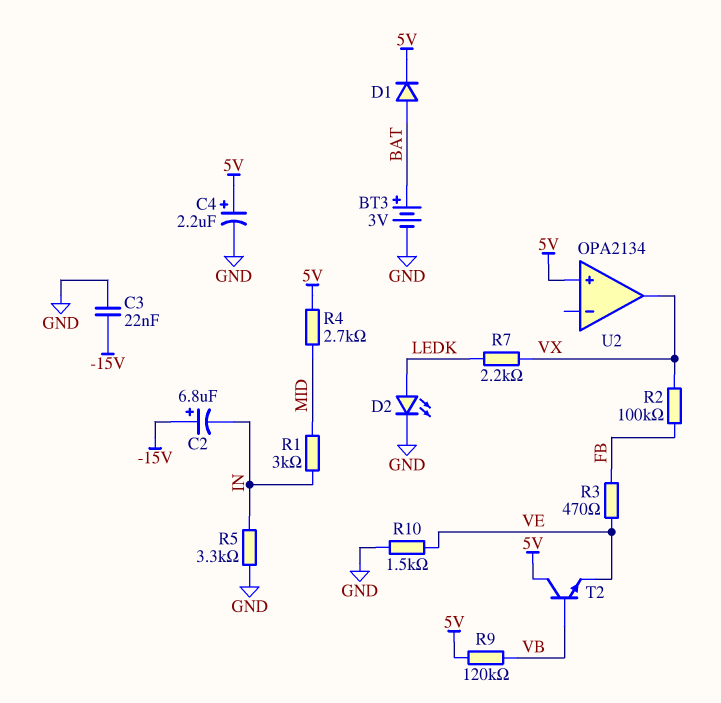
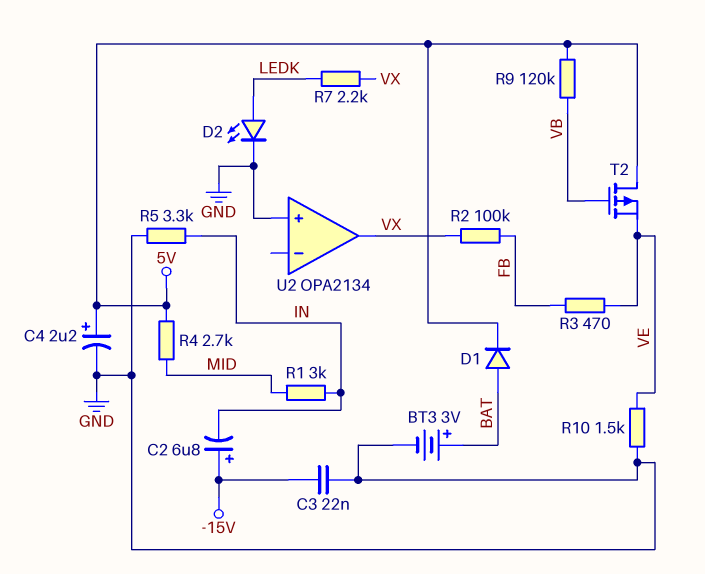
T2: NPN (B VB, C 5V, E VE) -> PMOS (G VB, D 5V, S VE)
U2 pin in+: 5V -> GND

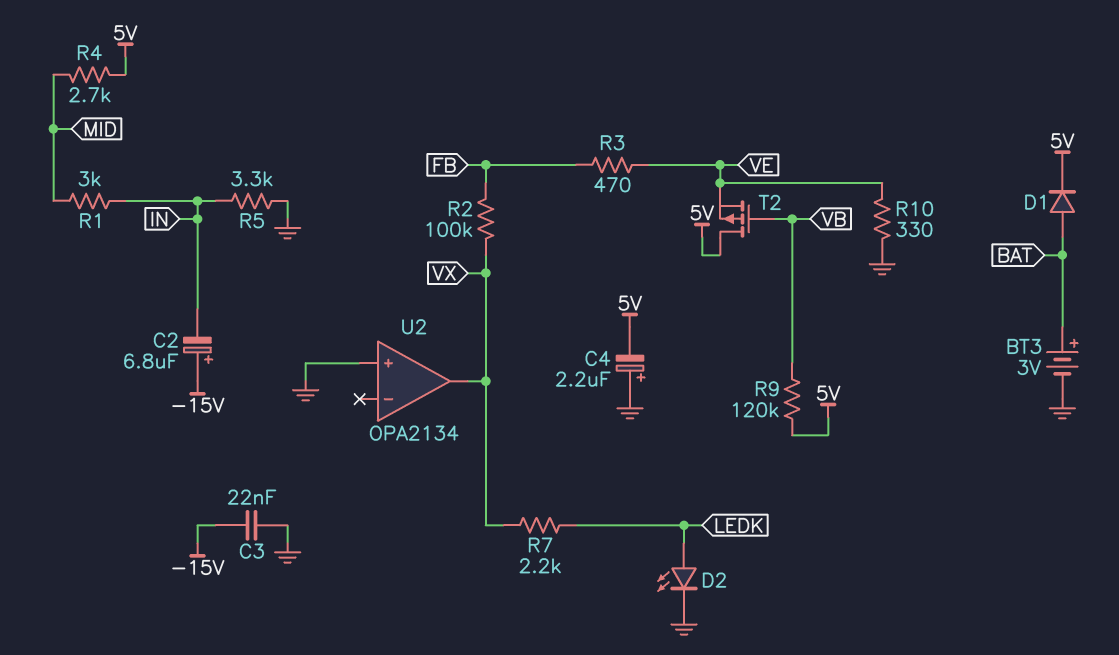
C4: 2.2uF (plus 5V, minus GND) -> 2.2uF (plus GND, minus 5V)
R10: 1.5k (GND, VE) -> 330 (GND, VE)

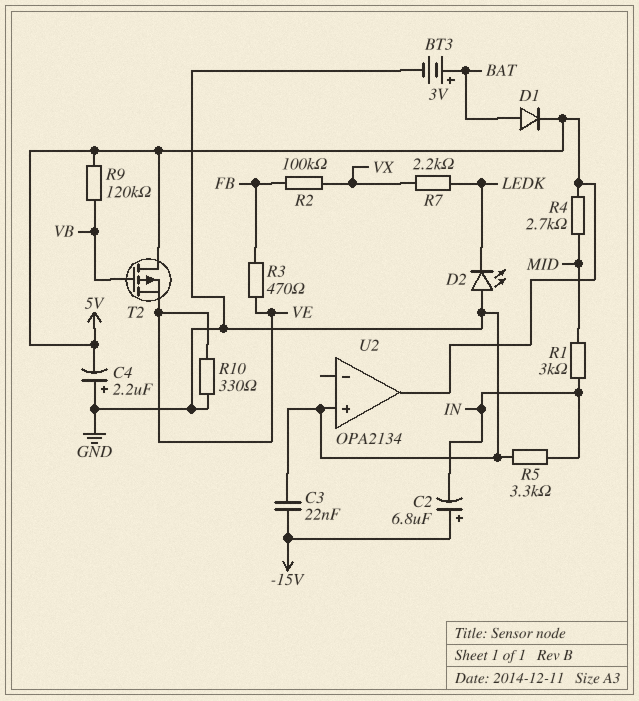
D2: LED (A LEDK, K GND) -> LED (A GND, K LEDK)
U2 pin out: VX -> 5V

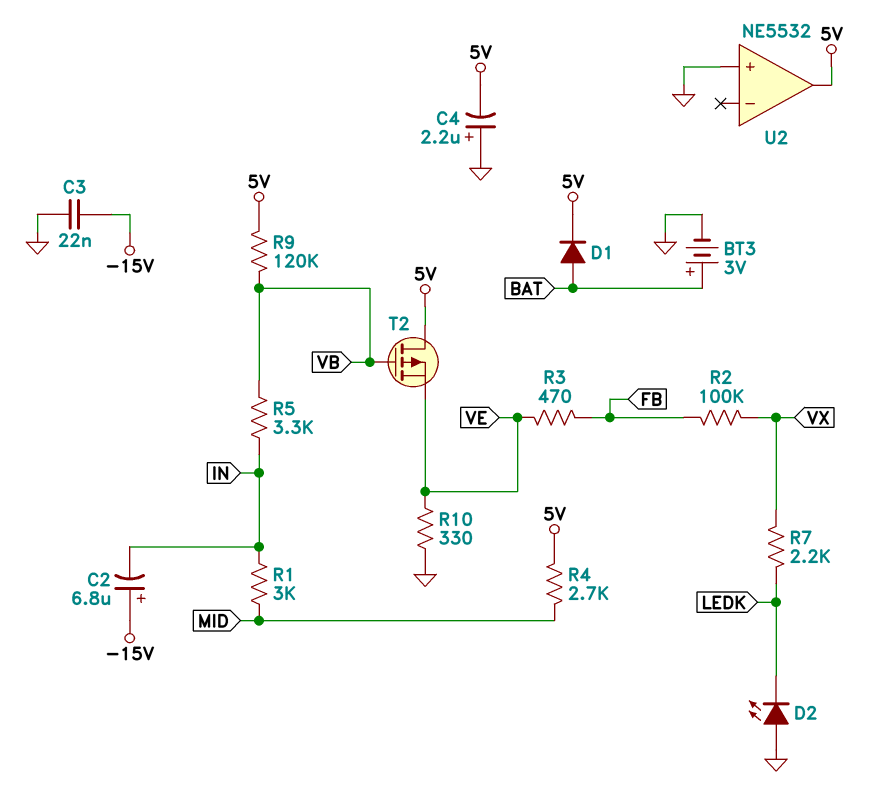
R5: 3.3k (GND, IN) -> 3.3k (IN, VB)
U2: OPA2134 -> NE5532

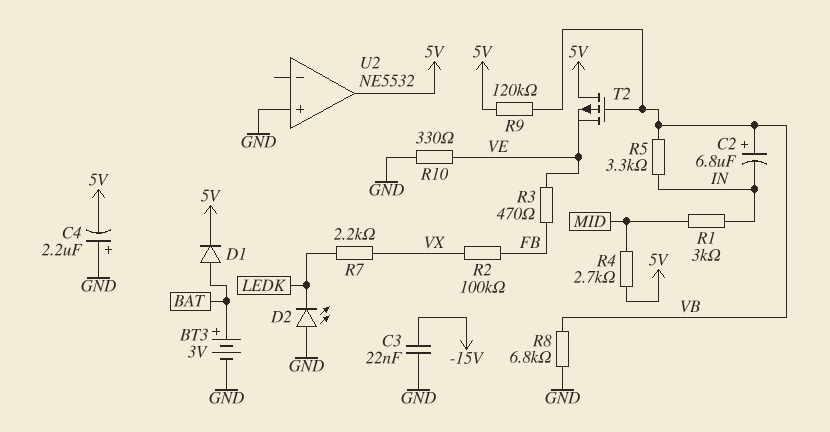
C2: 6.8uF (plus -15V, minus IN) -> 6.8uF (plus VB, minus IN)
R8: none -> 6.8k (GND, VB)

